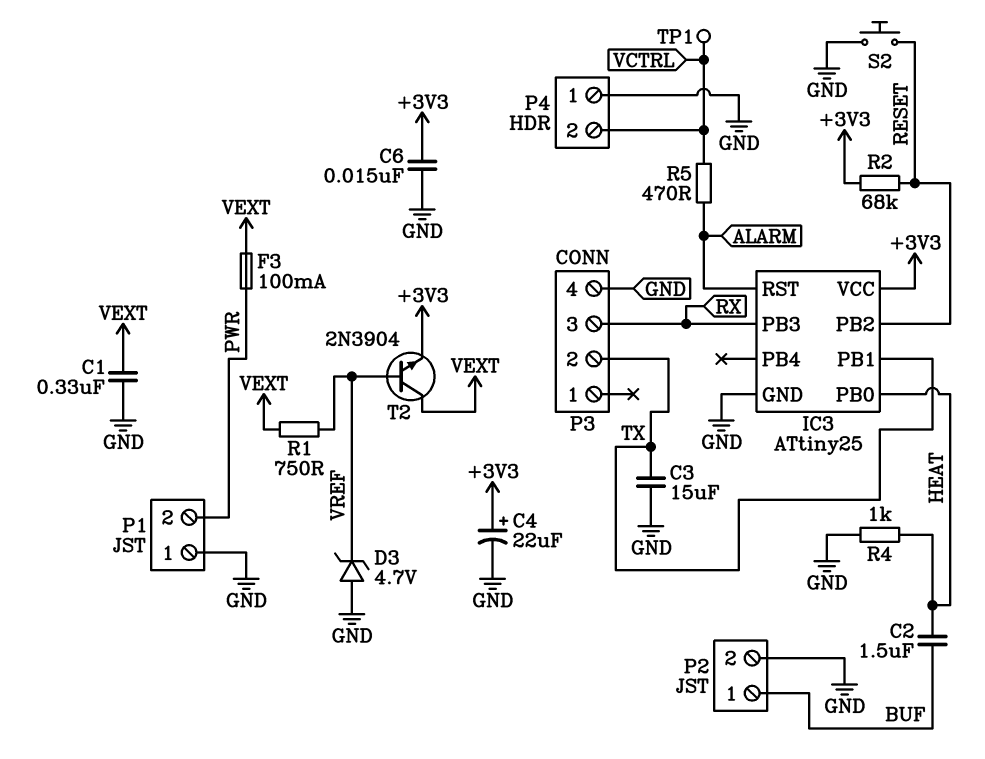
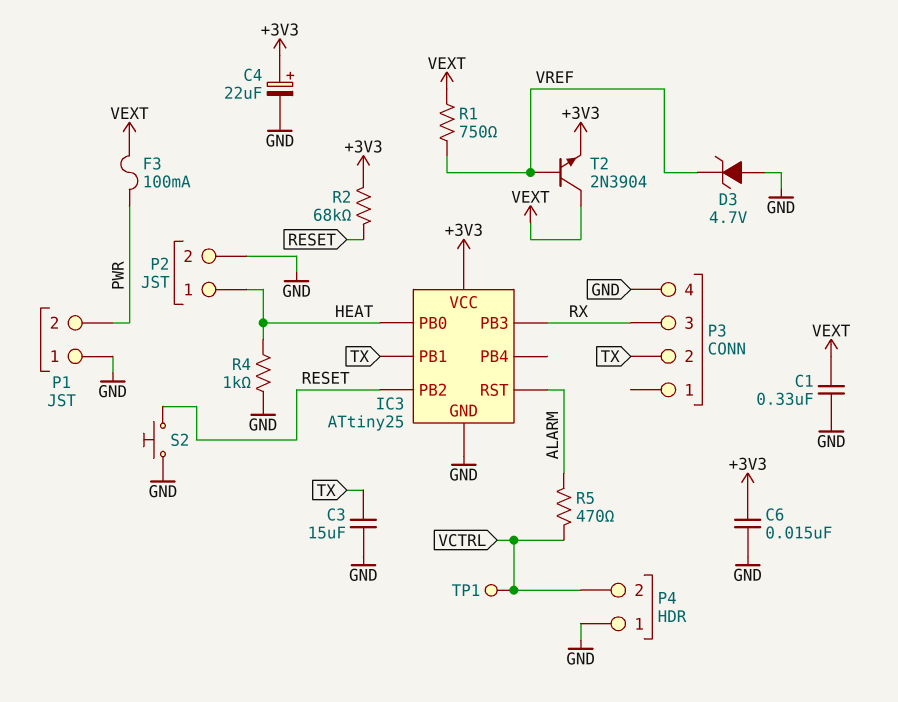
C2: 1.5uF (BUF, HEAT) -> none
P2 pin 1: BUF -> HEAT

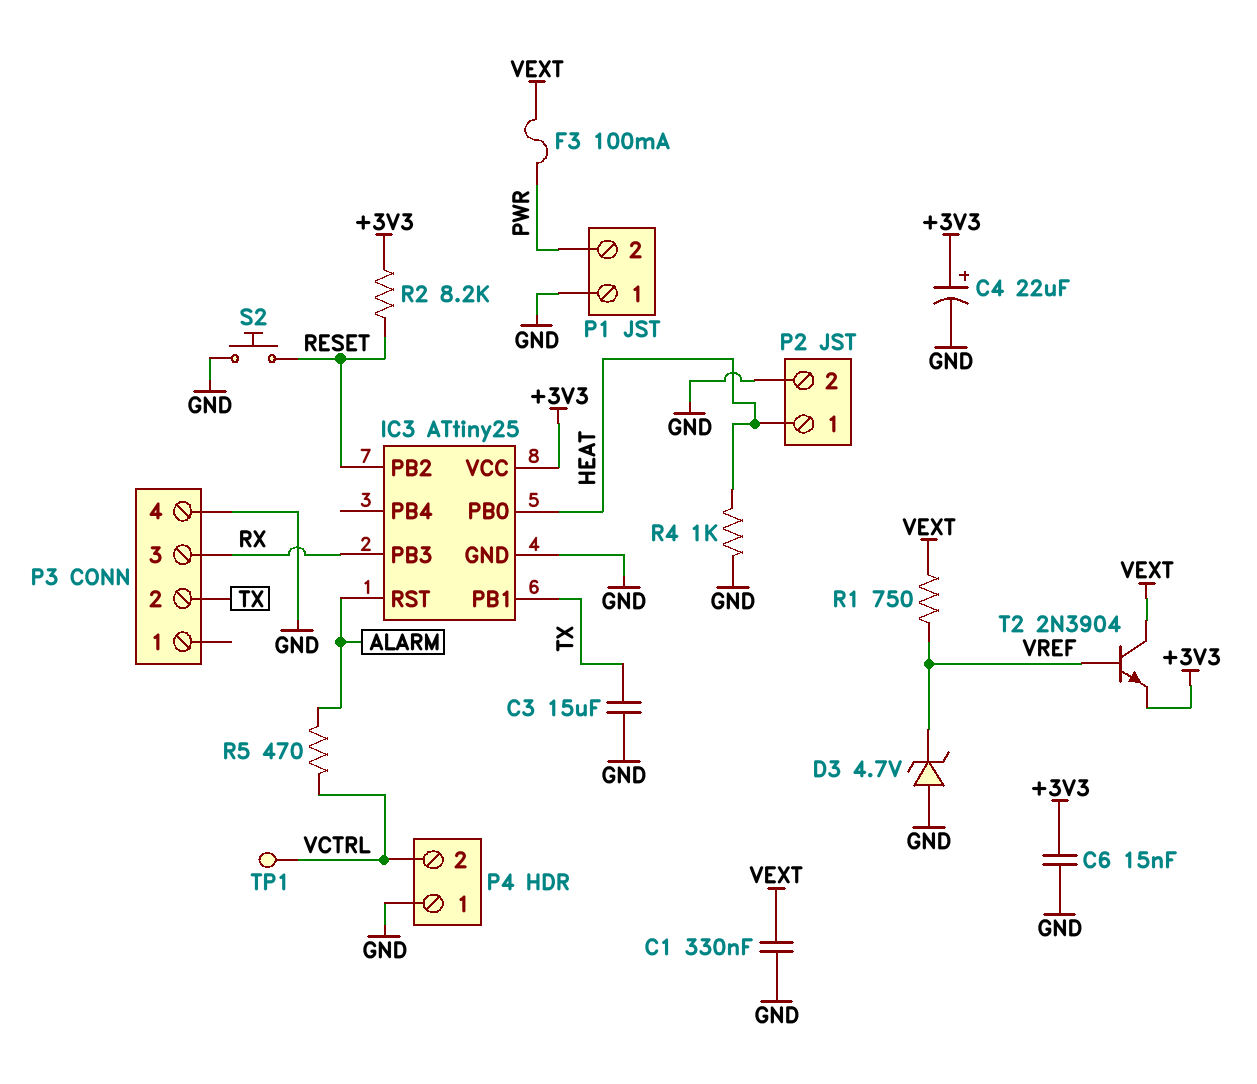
R2: 68k (+3V3, RESET) -> 8.2k (+3V3, RESET)

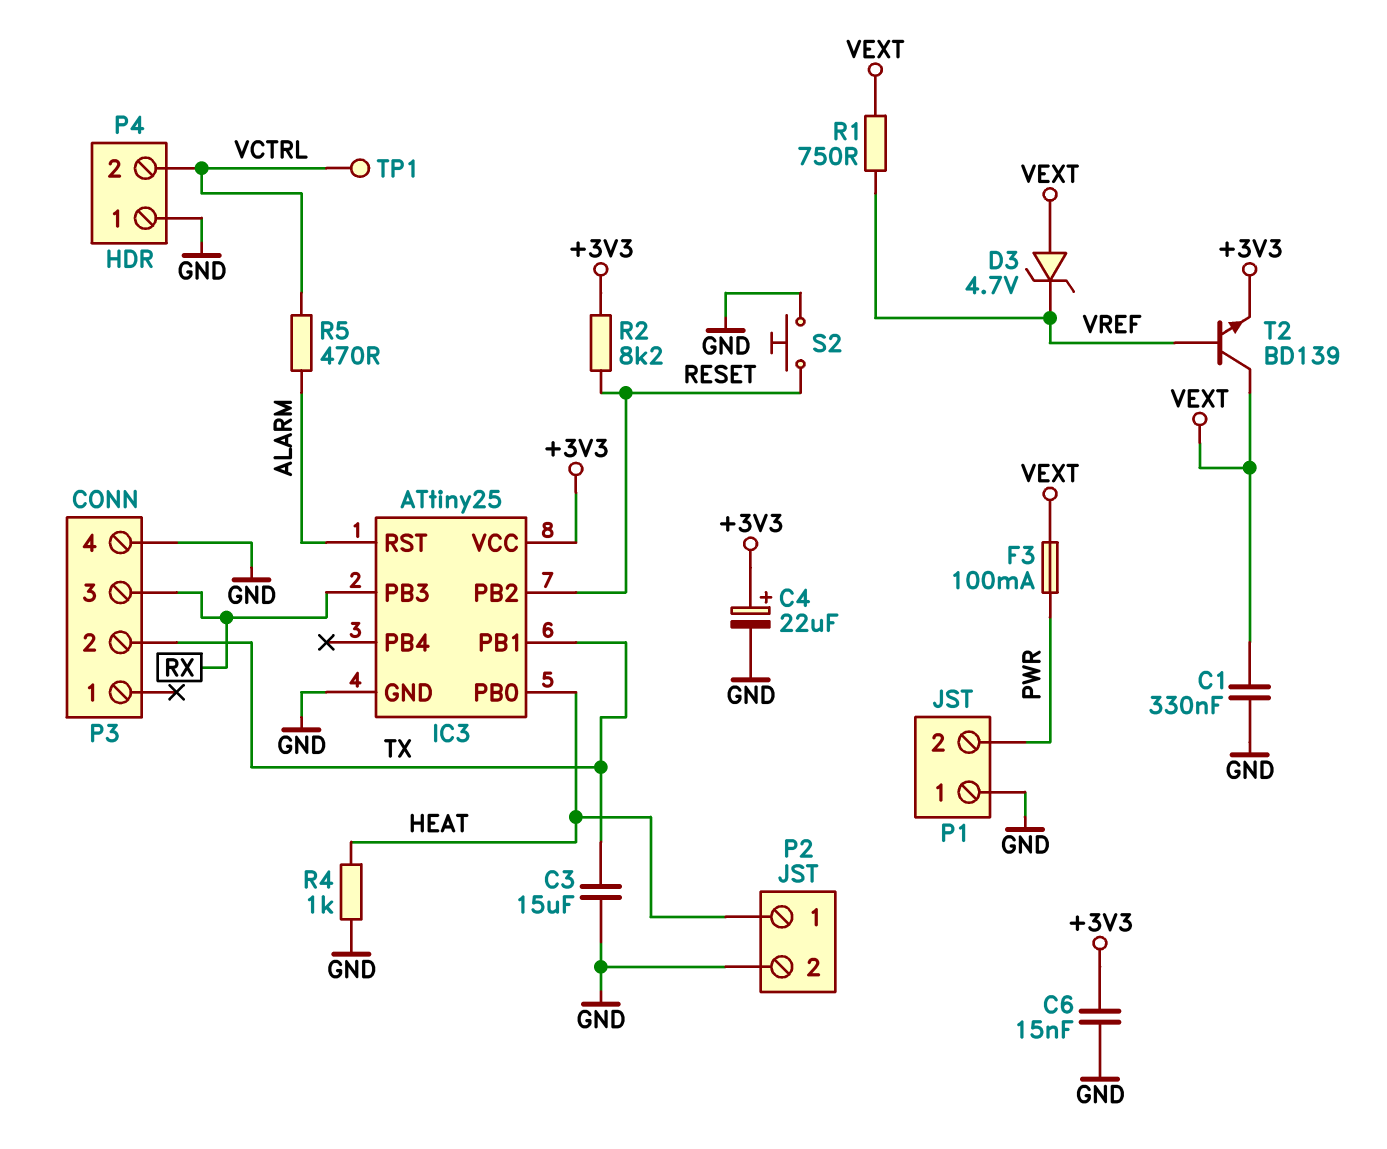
D3: zener 4.7V (A GND, K VREF) -> zener 4.7V (A VEXT, K VREF)
T2: NPN 2N3904 (B VREF, C VEXT, E +3V3) -> NPN BD139 (B VREF, C VEXT, E +3V3)

